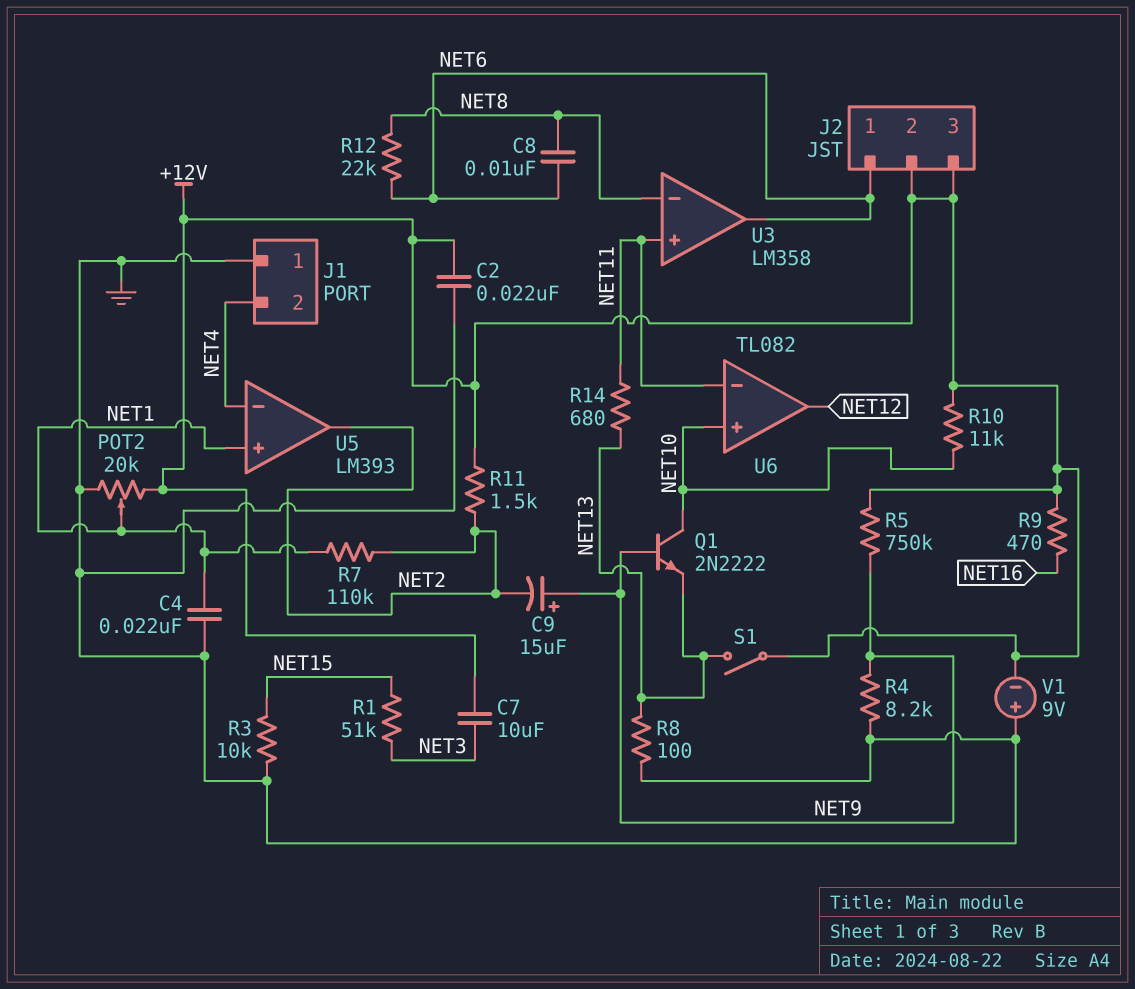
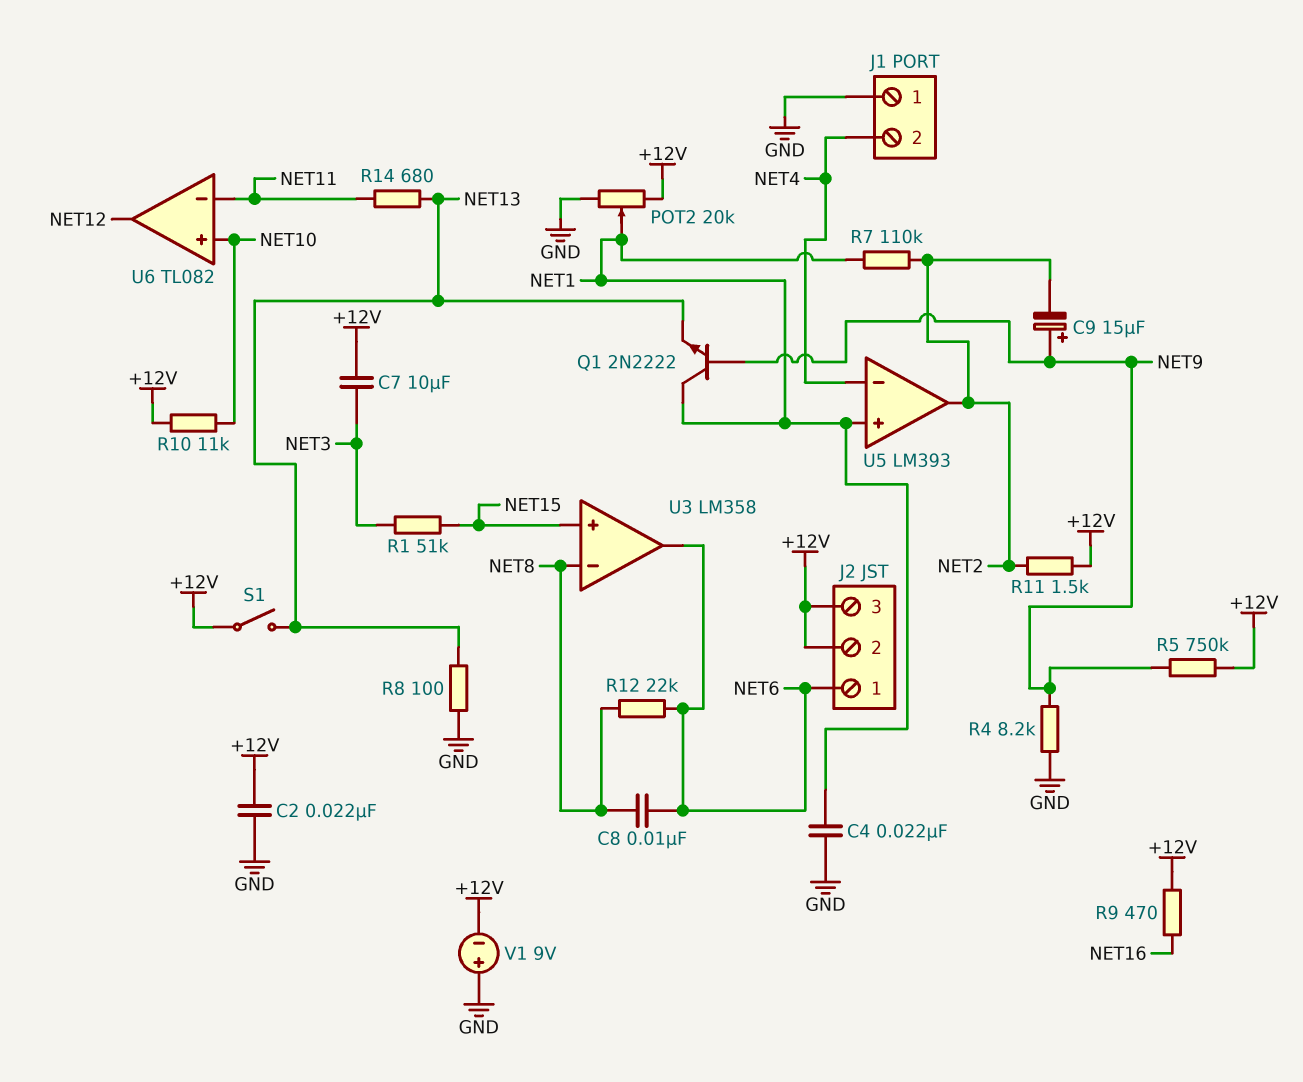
Q1: NPN 2N2222 (B NET9, C NET10, E NET13) -> NPN 2N2222 (B NET9, C NET1, E NET13)
R3: 10k (GND, NET15) -> none
U3 pin in+: NET11 -> NET15

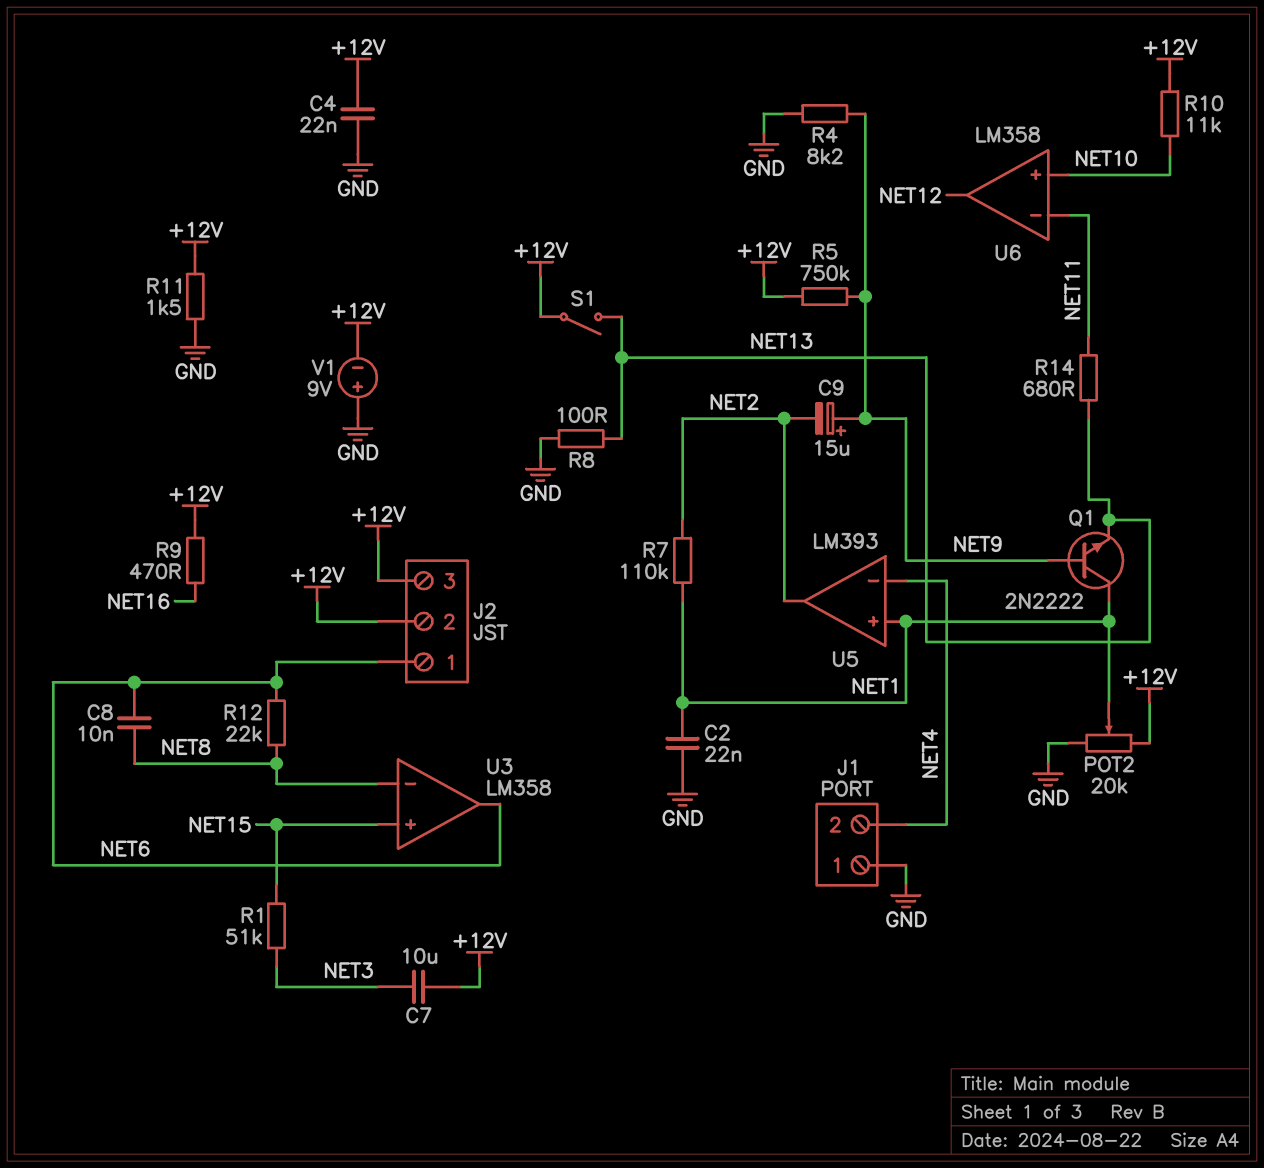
C2: 22nF (+12V, GND) -> 22nF (GND, NET1)
C4: 22nF (GND, NET1) -> 22nF (+12V, GND)
R11: 1.5k (+12V, NET2) -> 1.5k (+12V, GND)
U6: TL082 -> LM358

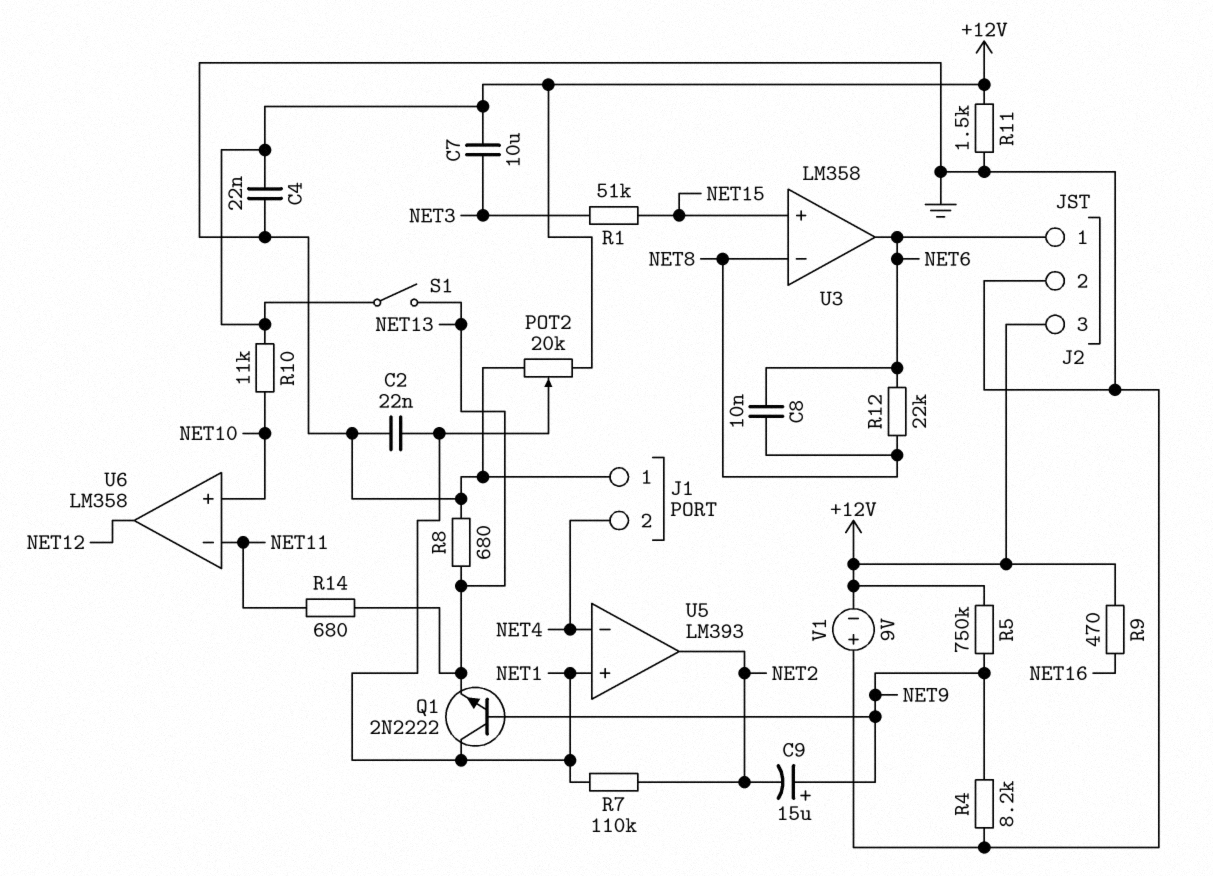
J2 pin 2: +12V -> GND
R8: 100 (GND, NET13) -> 680 (GND, NET13)

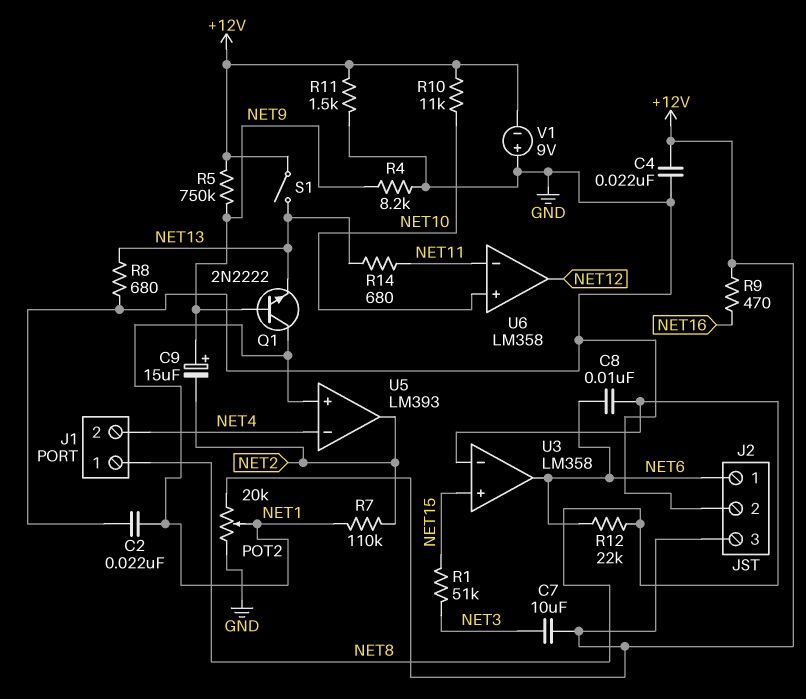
J1 pin 1: GND -> NET8

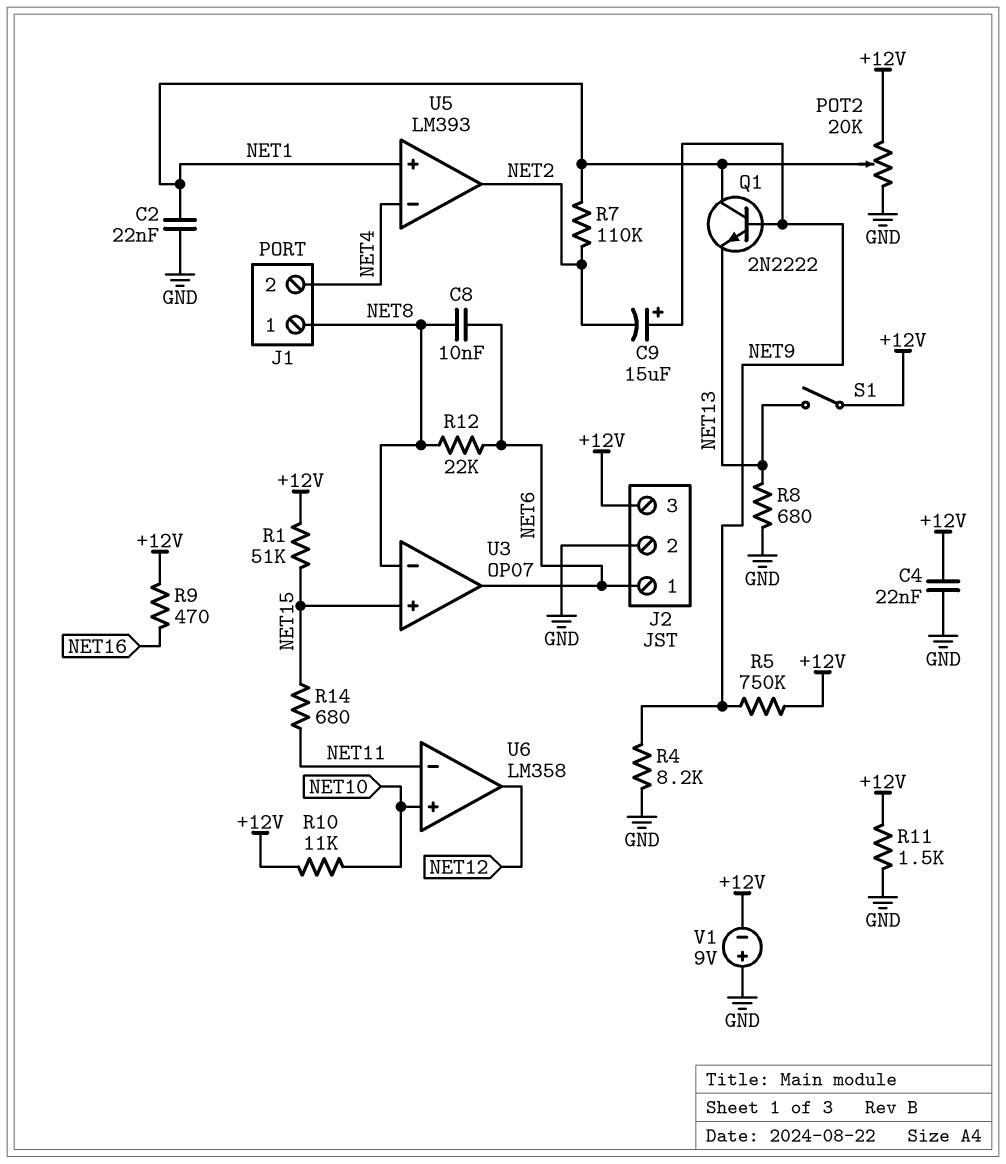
C7: 10uF (+12V, NET3) -> none
R1: 51k (NET3, NET15) -> 51k (+12V, NET15)
R14: 680 (NET11, NET13) -> 680 (NET11, NET15)
U3: LM358 -> OP07

